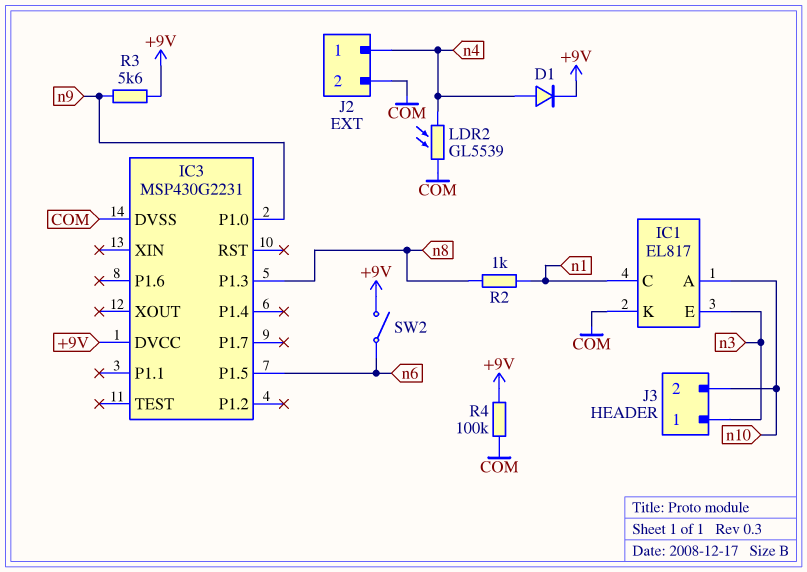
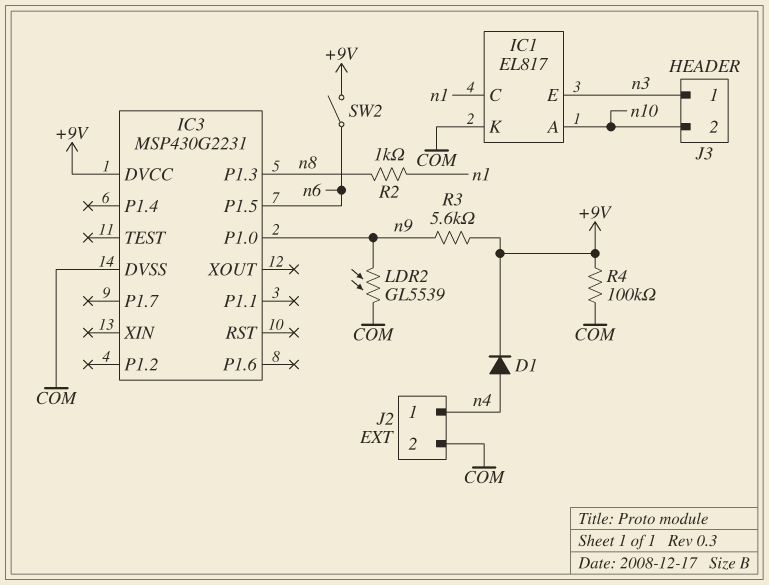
LDR2: GL5539 (COM, n4) -> GL5539 (COM, n9)

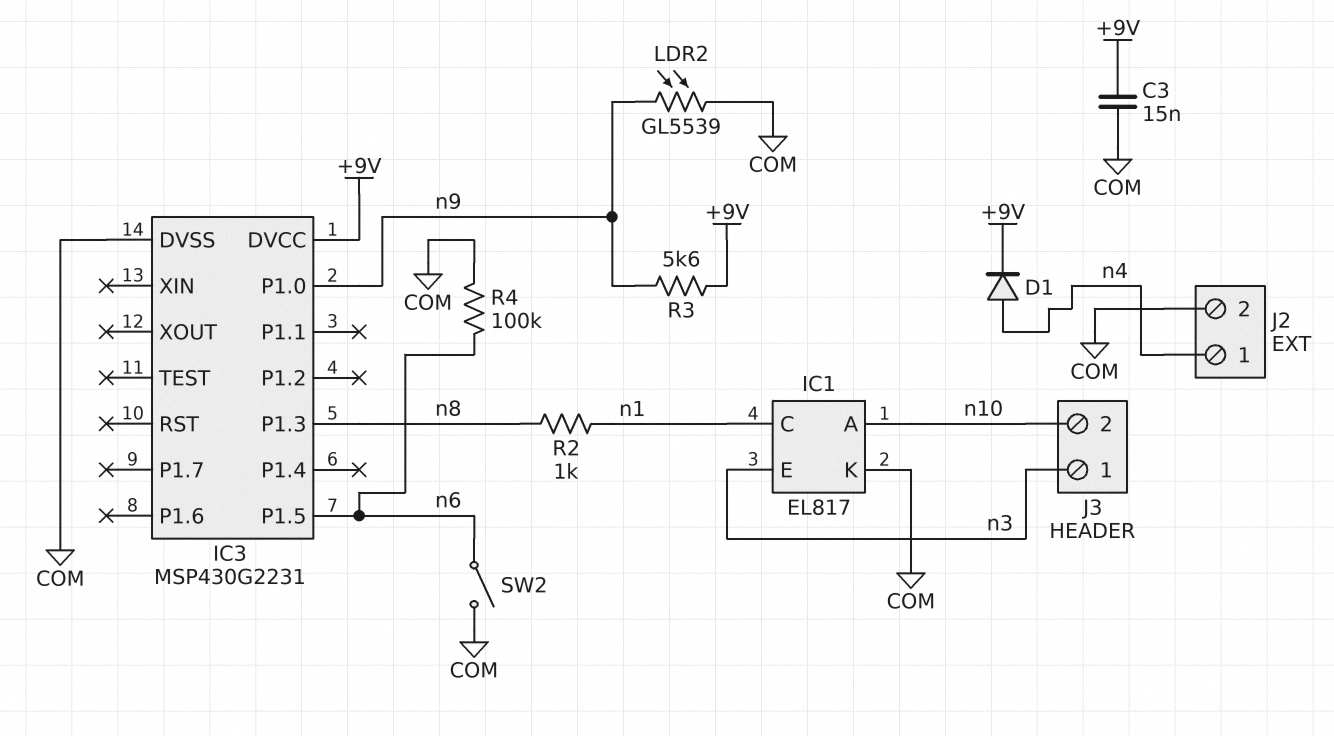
C3: none -> 15nF (+9V, COM)
R4: 100k (+9V, COM) -> 100k (COM, n6)
SW2: switch (+9V, n6) -> switch (COM, n6)

